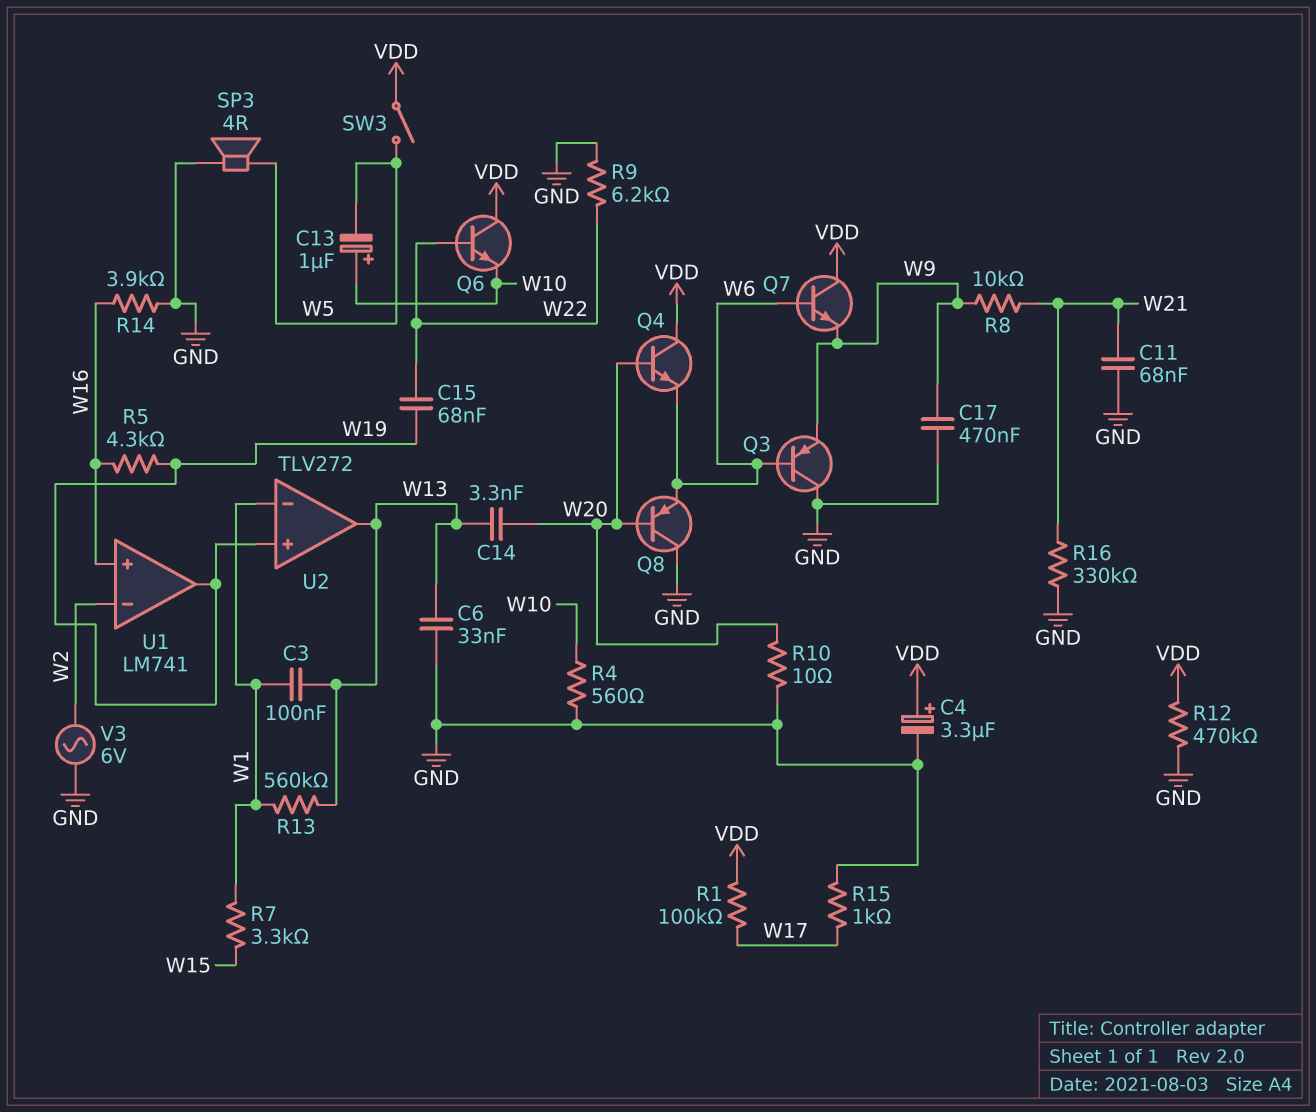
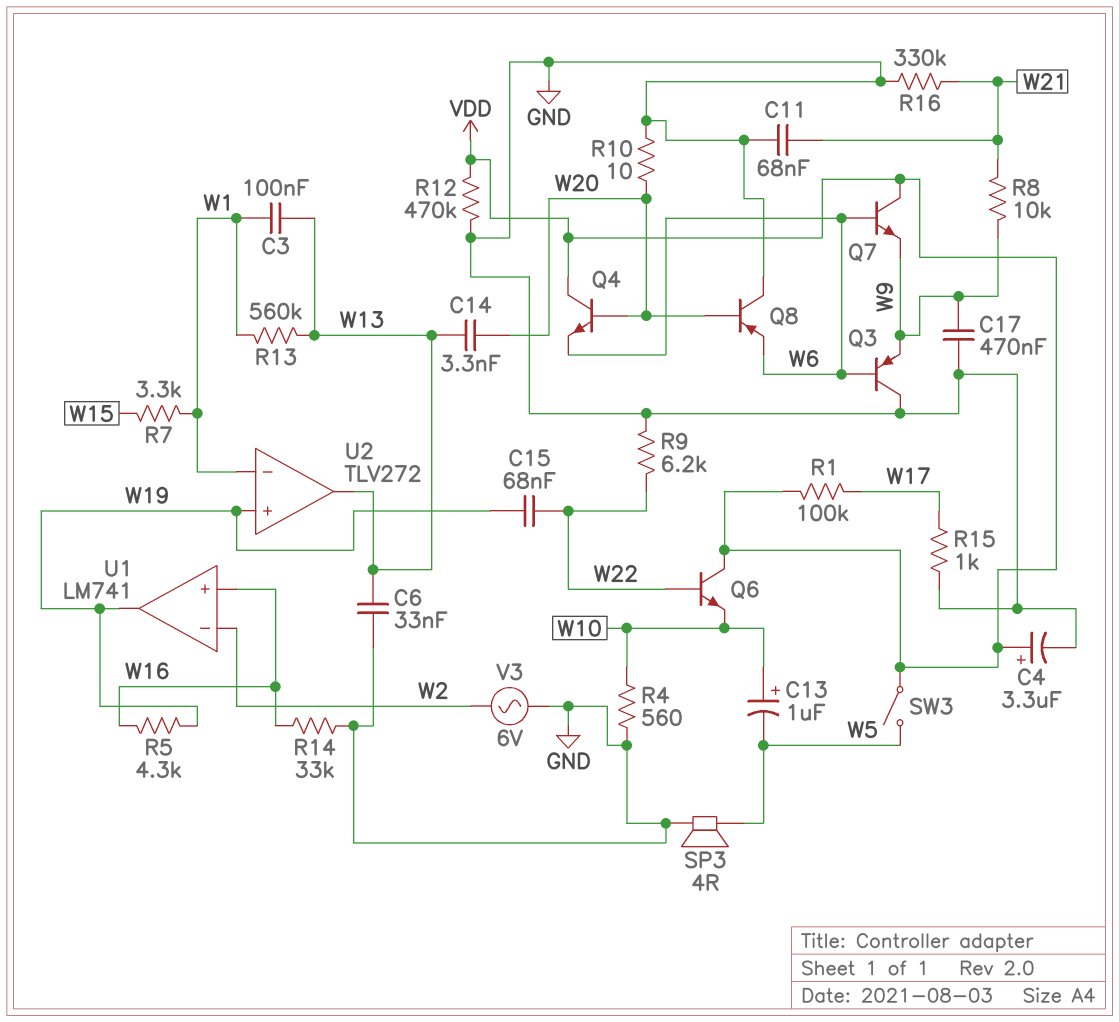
R14: 3.9k (GND, W16) -> 33k (GND, W16)

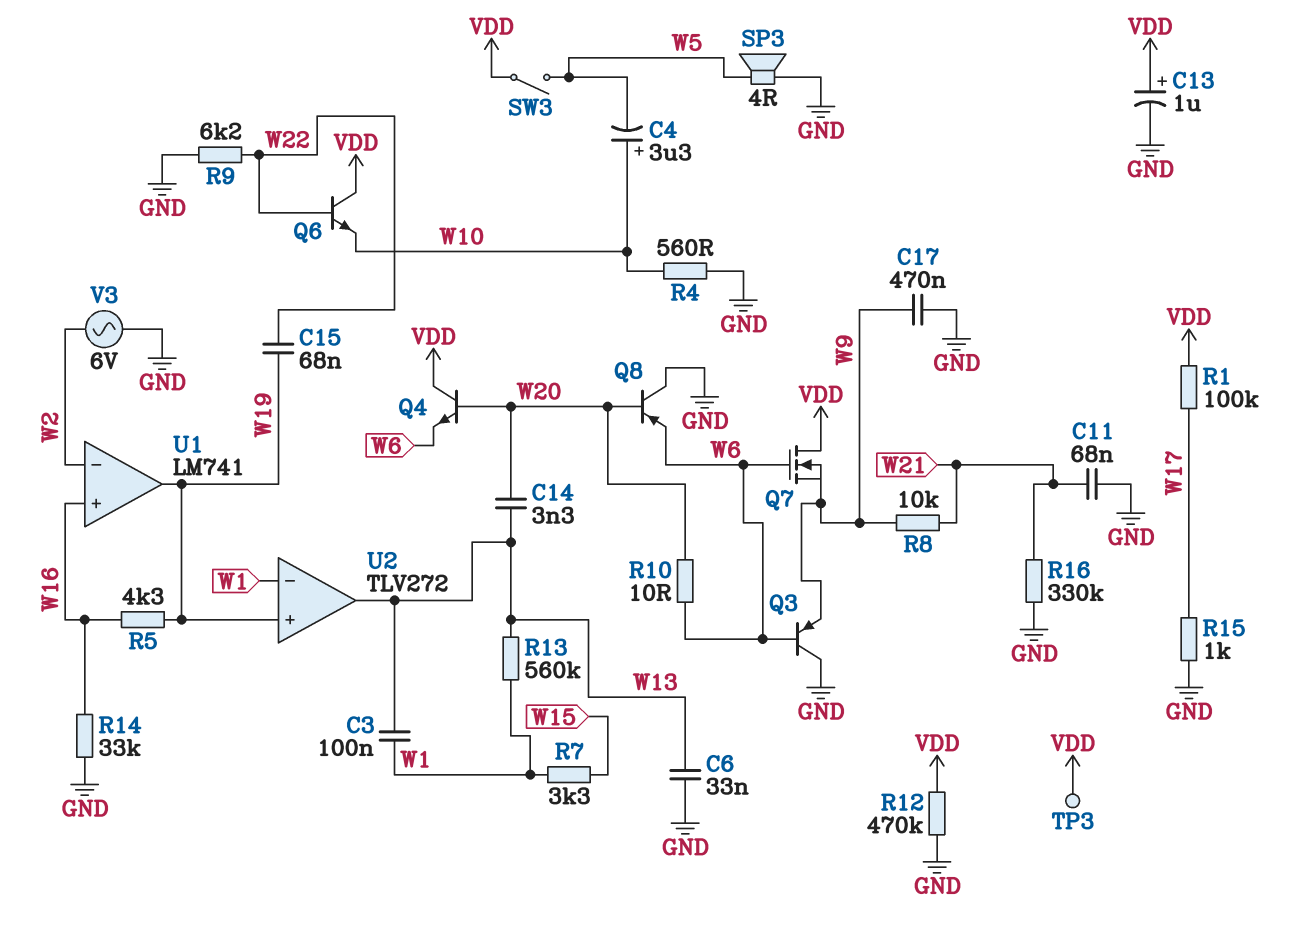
C4: 3.3uF (plus VDD, minus GND) -> 3.3uF (plus W10, minus W5)
C13: 1uF (plus W10, minus W5) -> 1uF (plus VDD, minus GND)
Q7: NPN (B W6, C VDD, E W9) -> NMOS (G W6, D VDD, S W9)
R10: 10 (GND, W20) -> 10 (W6, W20)
TP3: none -> test point (VDD)

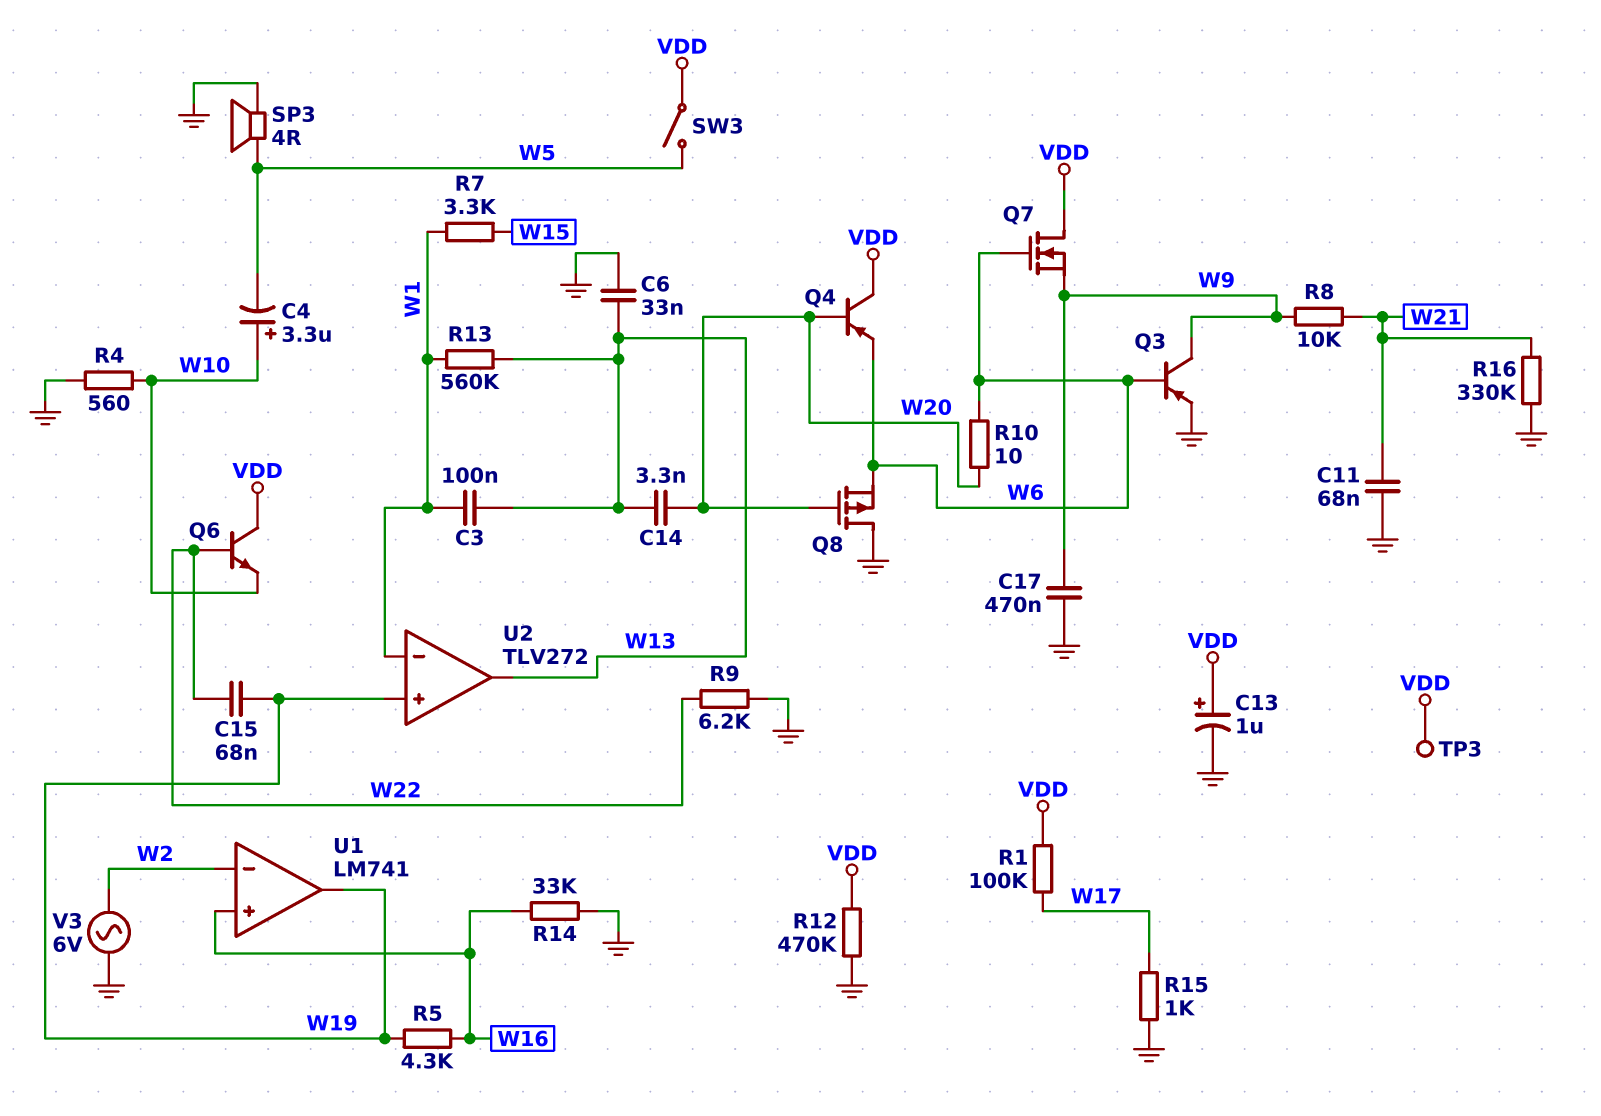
Q3: PNP (B W6, C GND, E W9) -> PNP (B W6, C W9, E GND)
Q4: NPN (B W20, C VDD, E W6) -> PNP (B W20, C VDD, E W6)
Q8: PNP (B W20, C GND, E W6) -> PMOS (G W20, D GND, S W6)

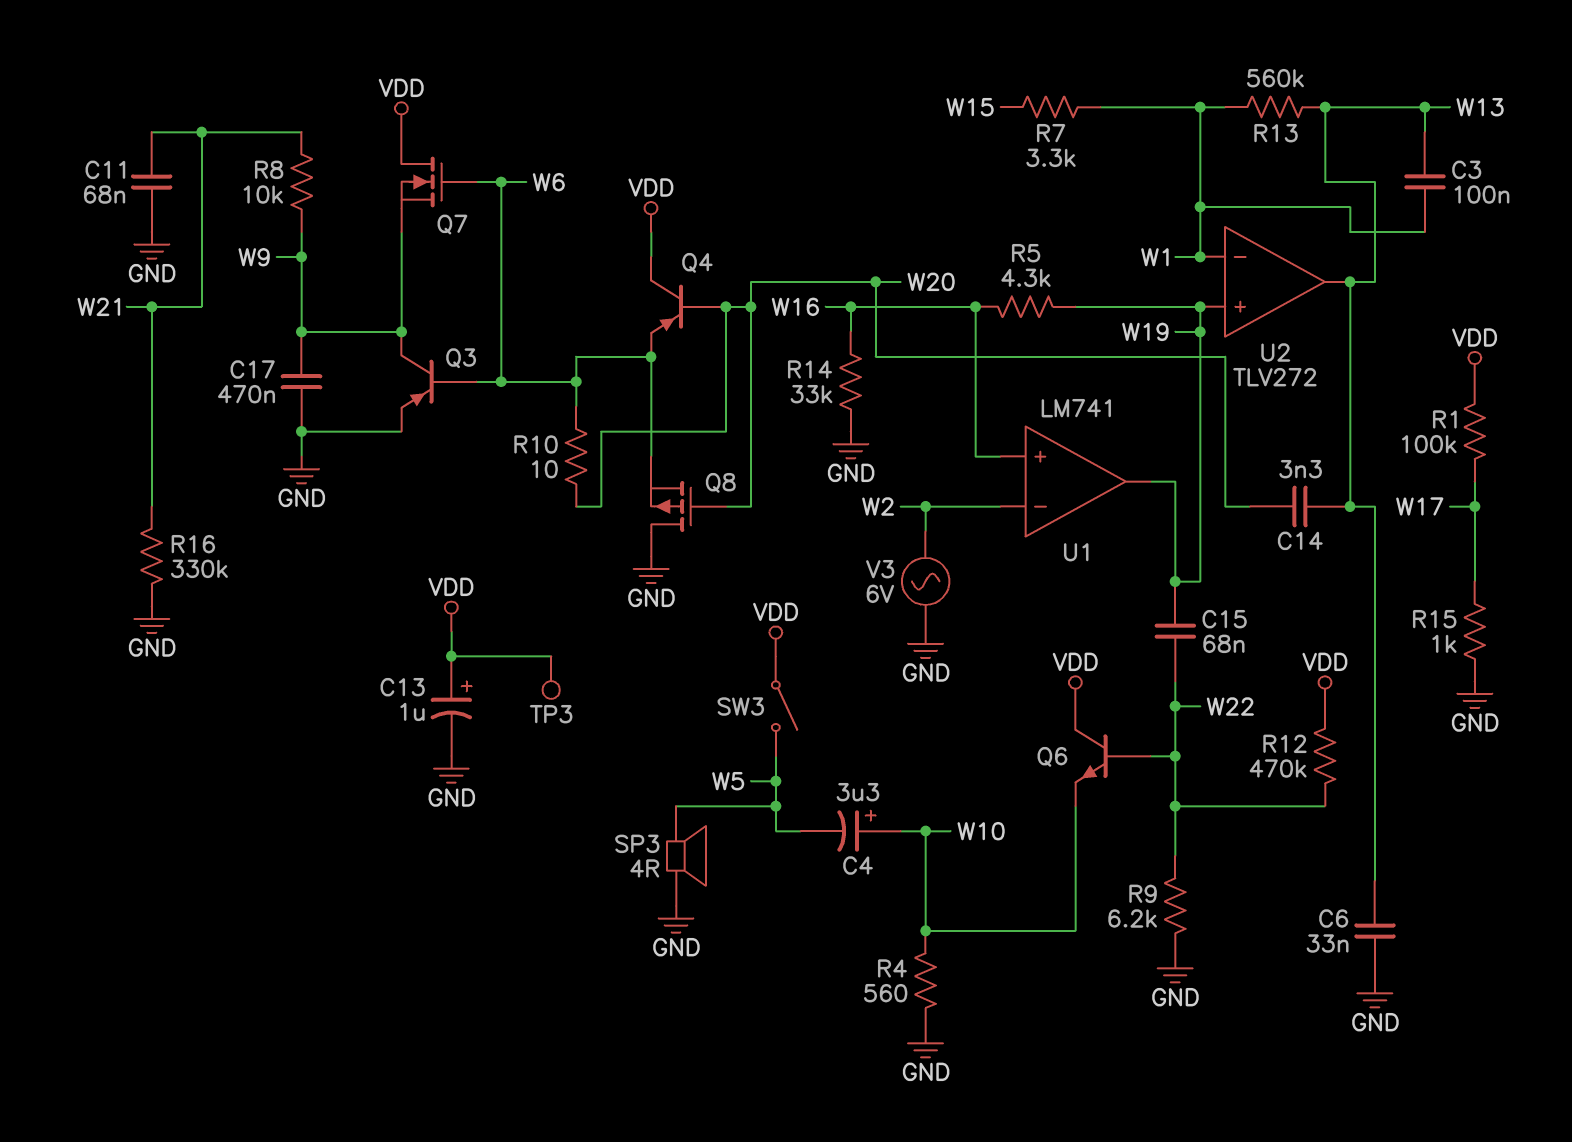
R12: 470k (GND, VDD) -> 470k (VDD, W22)

